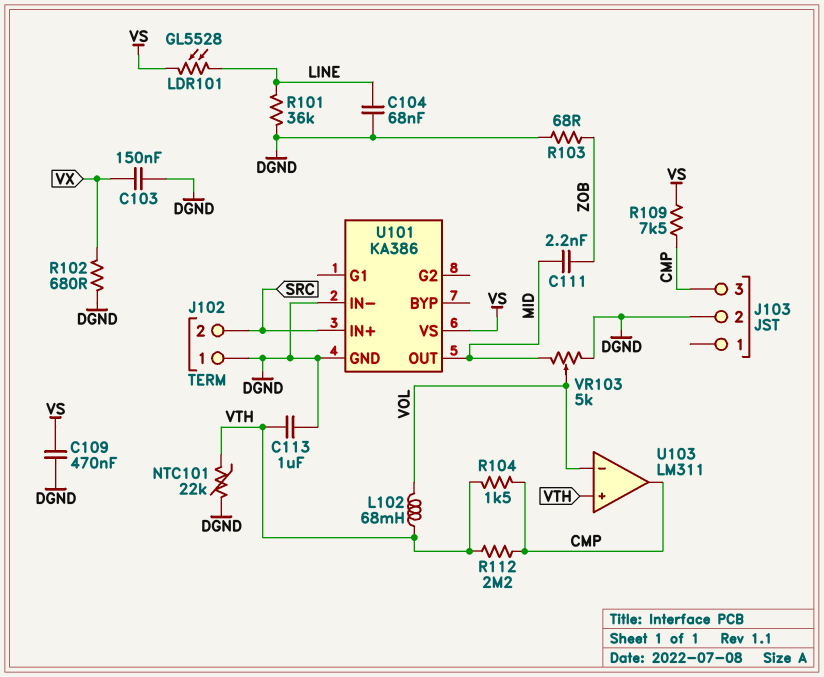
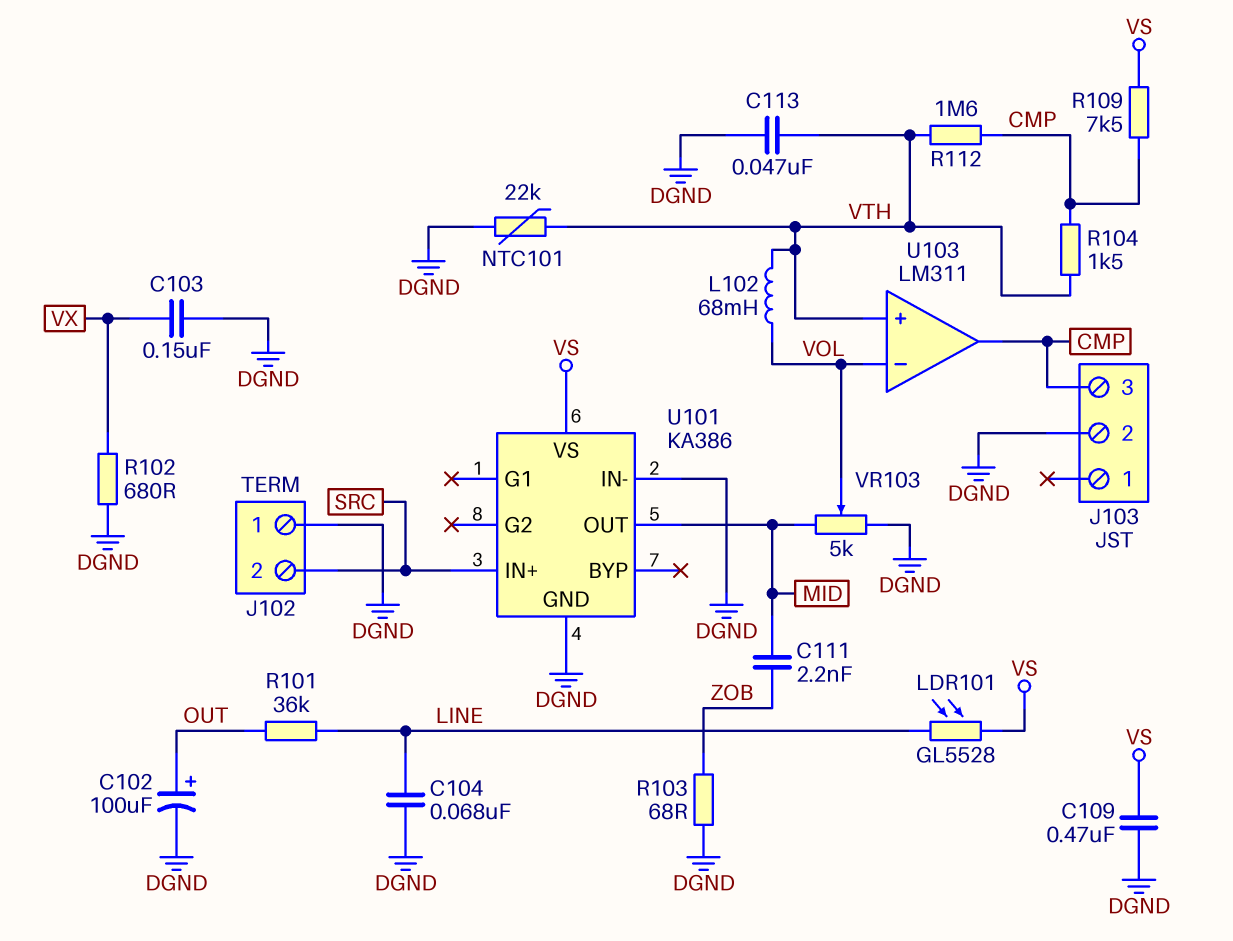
C102: none -> 100uF (plus OUT, minus DGND)
C113: 1uF (DGND, VTH) -> 47nF (DGND, VTH)
R101: 36k (DGND, LINE) -> 36k (LINE, OUT)
R112: 2.2M (CMP, VTH) -> 1.6M (CMP, VTH)

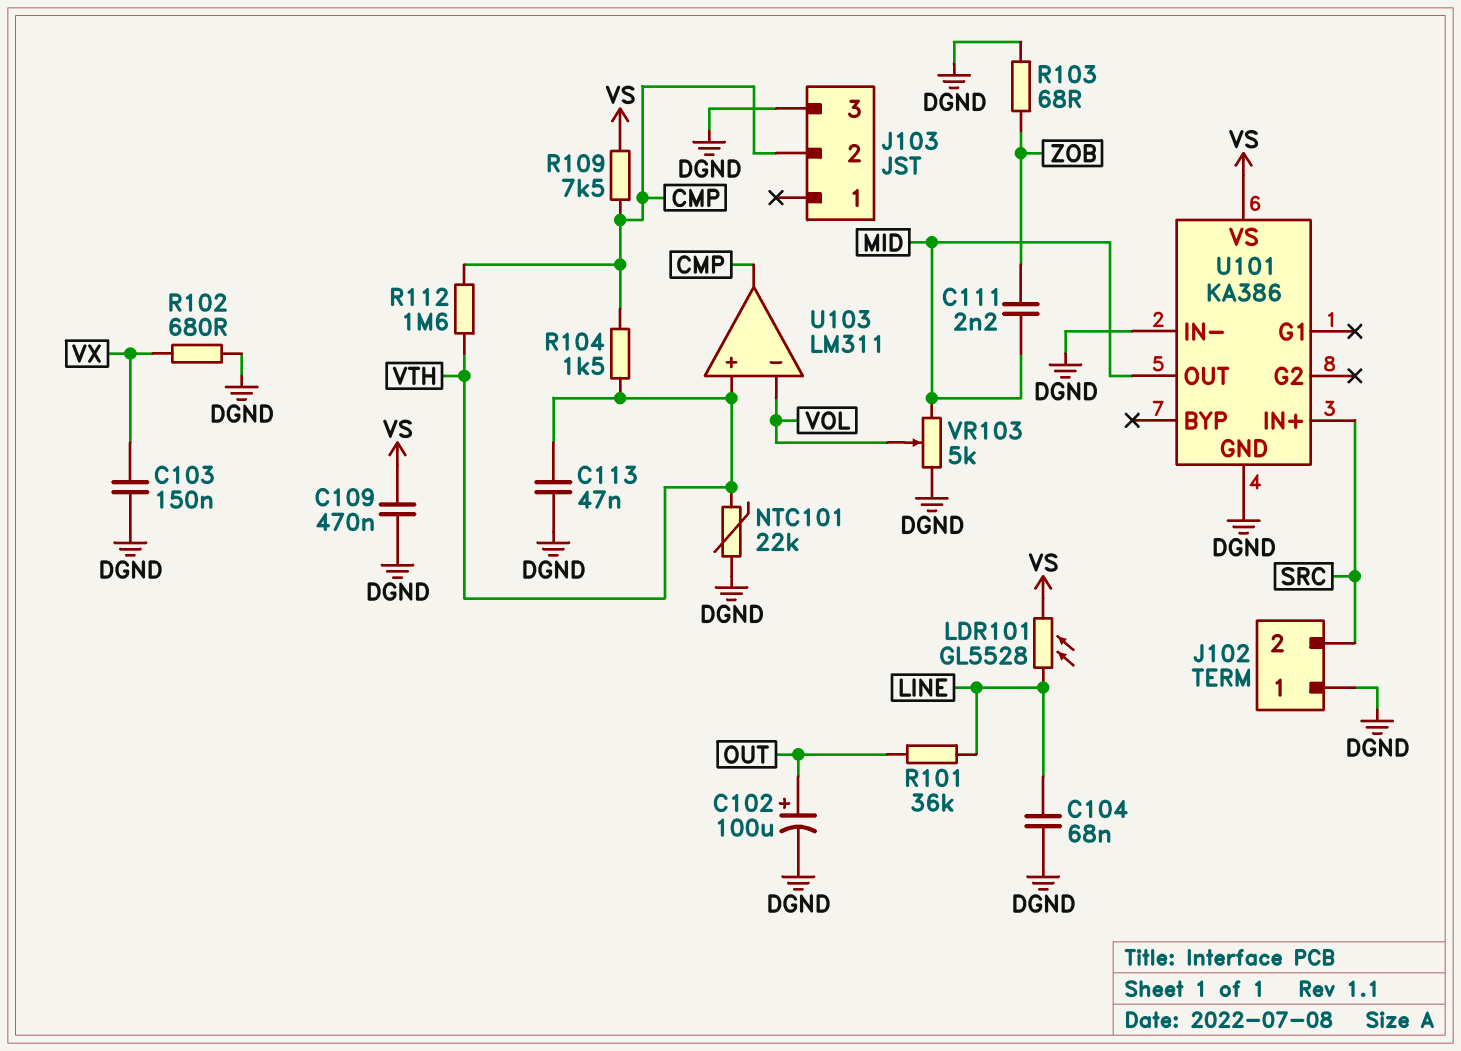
J103 pin 2: DGND -> CMP
J103 pin 3: CMP -> DGND
L102: 68mH (VOL, VTH) -> none

